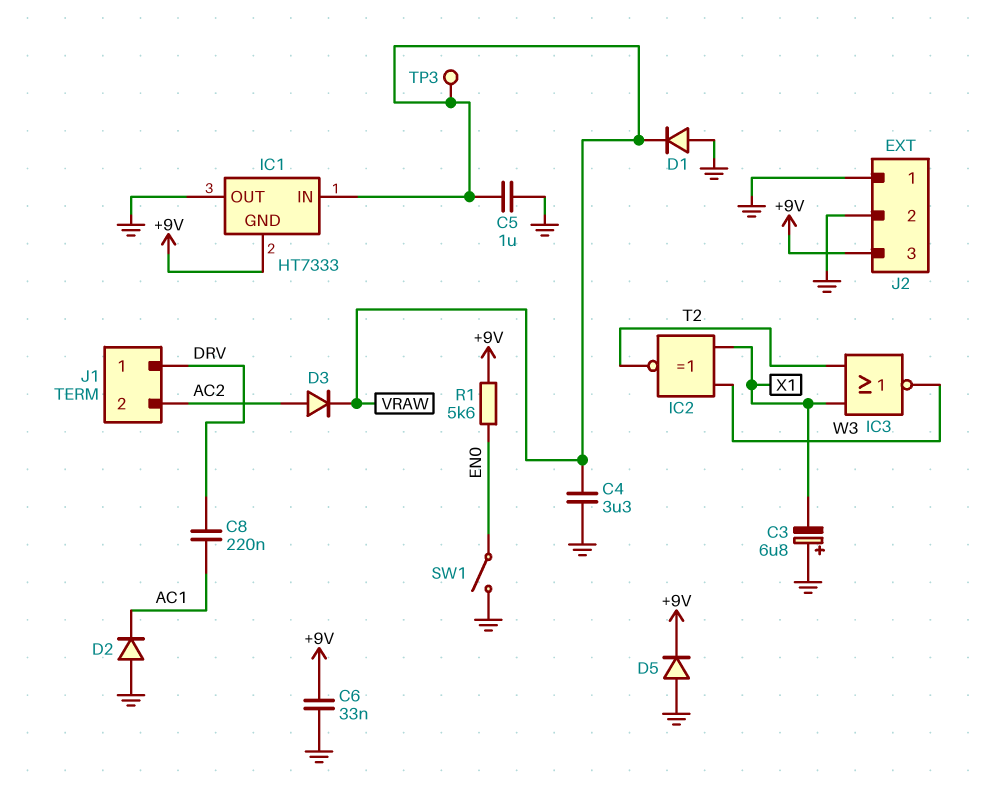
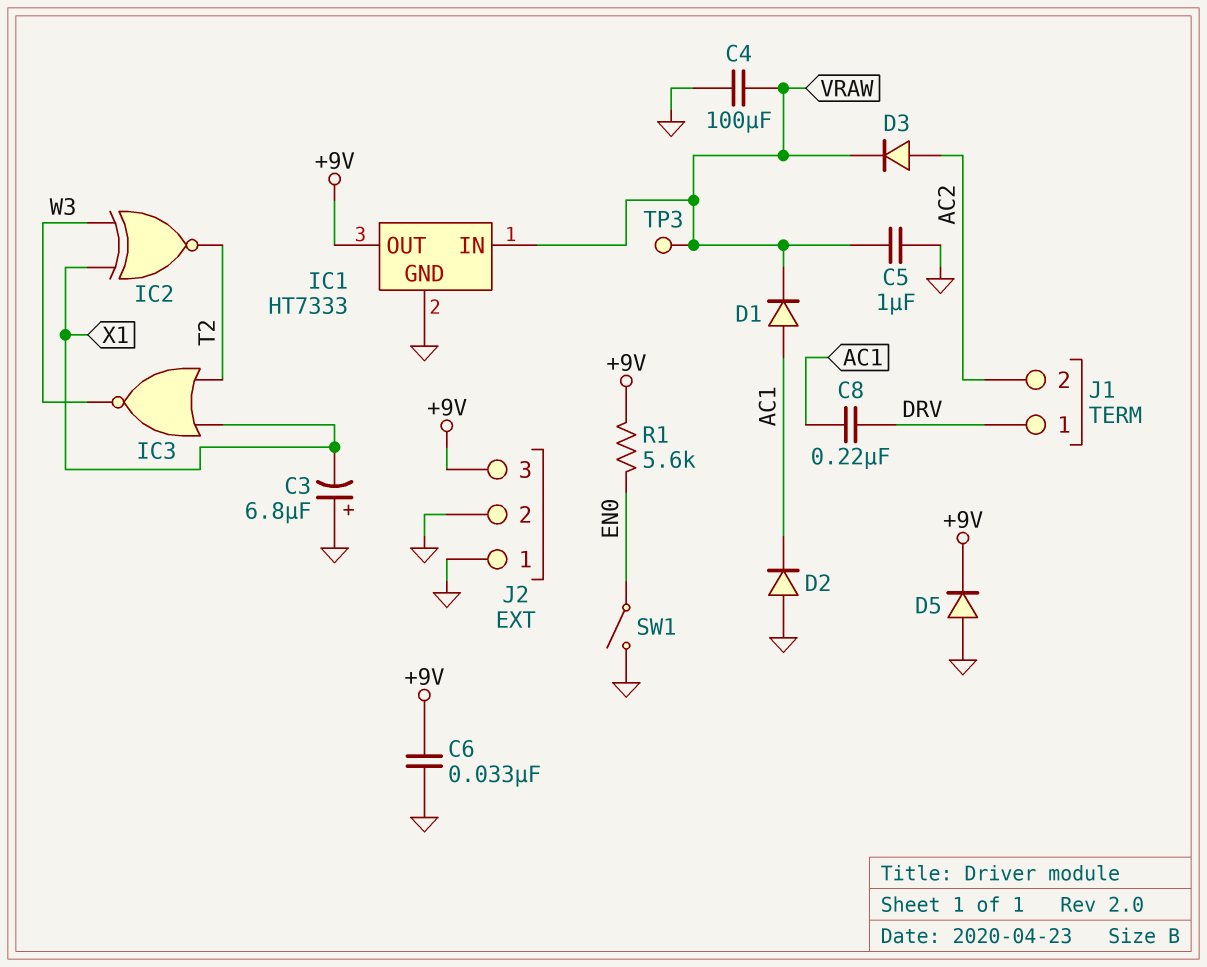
C4: 3.3uF (GND, VRAW) -> 100uF (GND, VRAW)
D1: diode (A GND, K VRAW) -> diode (A AC1, K VRAW)
IC1 pin GND: +9V -> GND
IC1 pin OUT: GND -> +9V

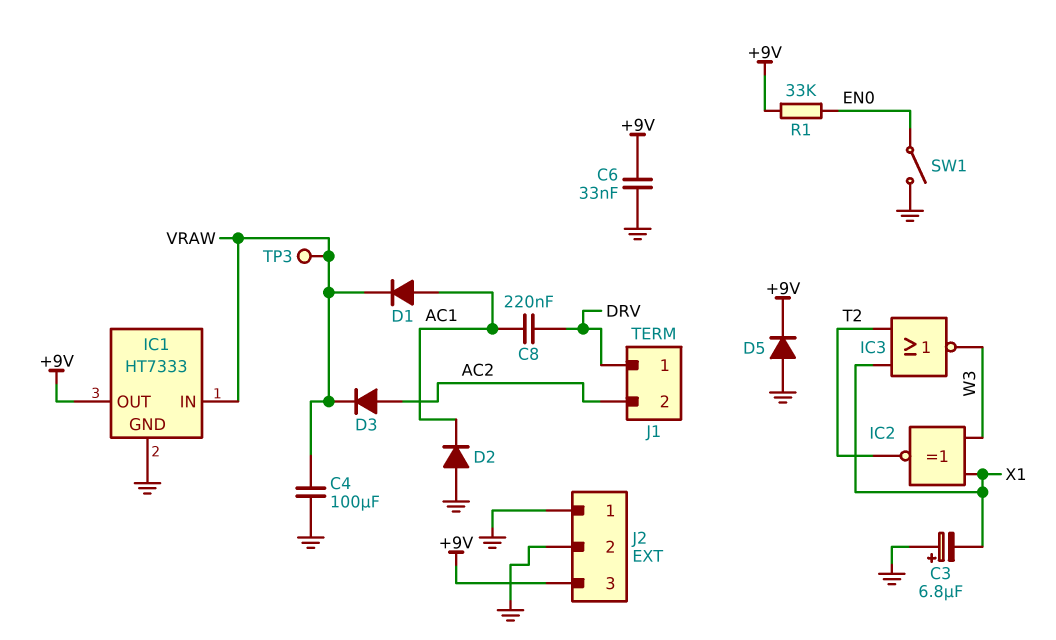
C5: 1uF (GND, VRAW) -> none
R1: 5.6k (+9V, EN0) -> 33k (+9V, EN0)

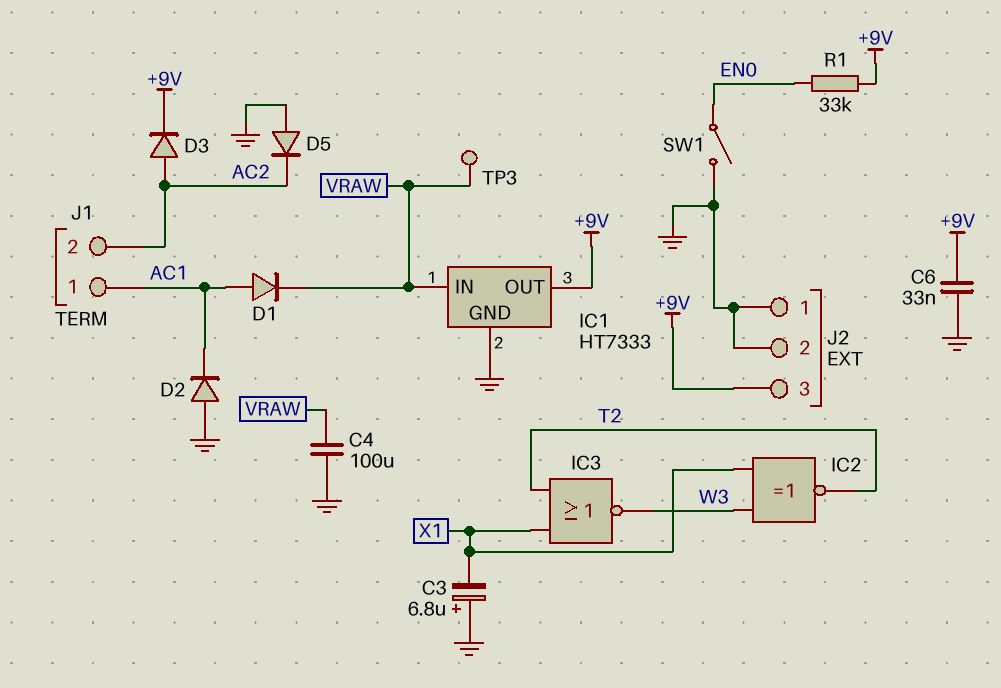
C8: 220nF (AC1, DRV) -> none
D3: diode (A AC2, K VRAW) -> diode (A AC2, K +9V)
D5: diode (A GND, K +9V) -> diode (A GND, K AC2)
J1 pin 1: DRV -> AC1

